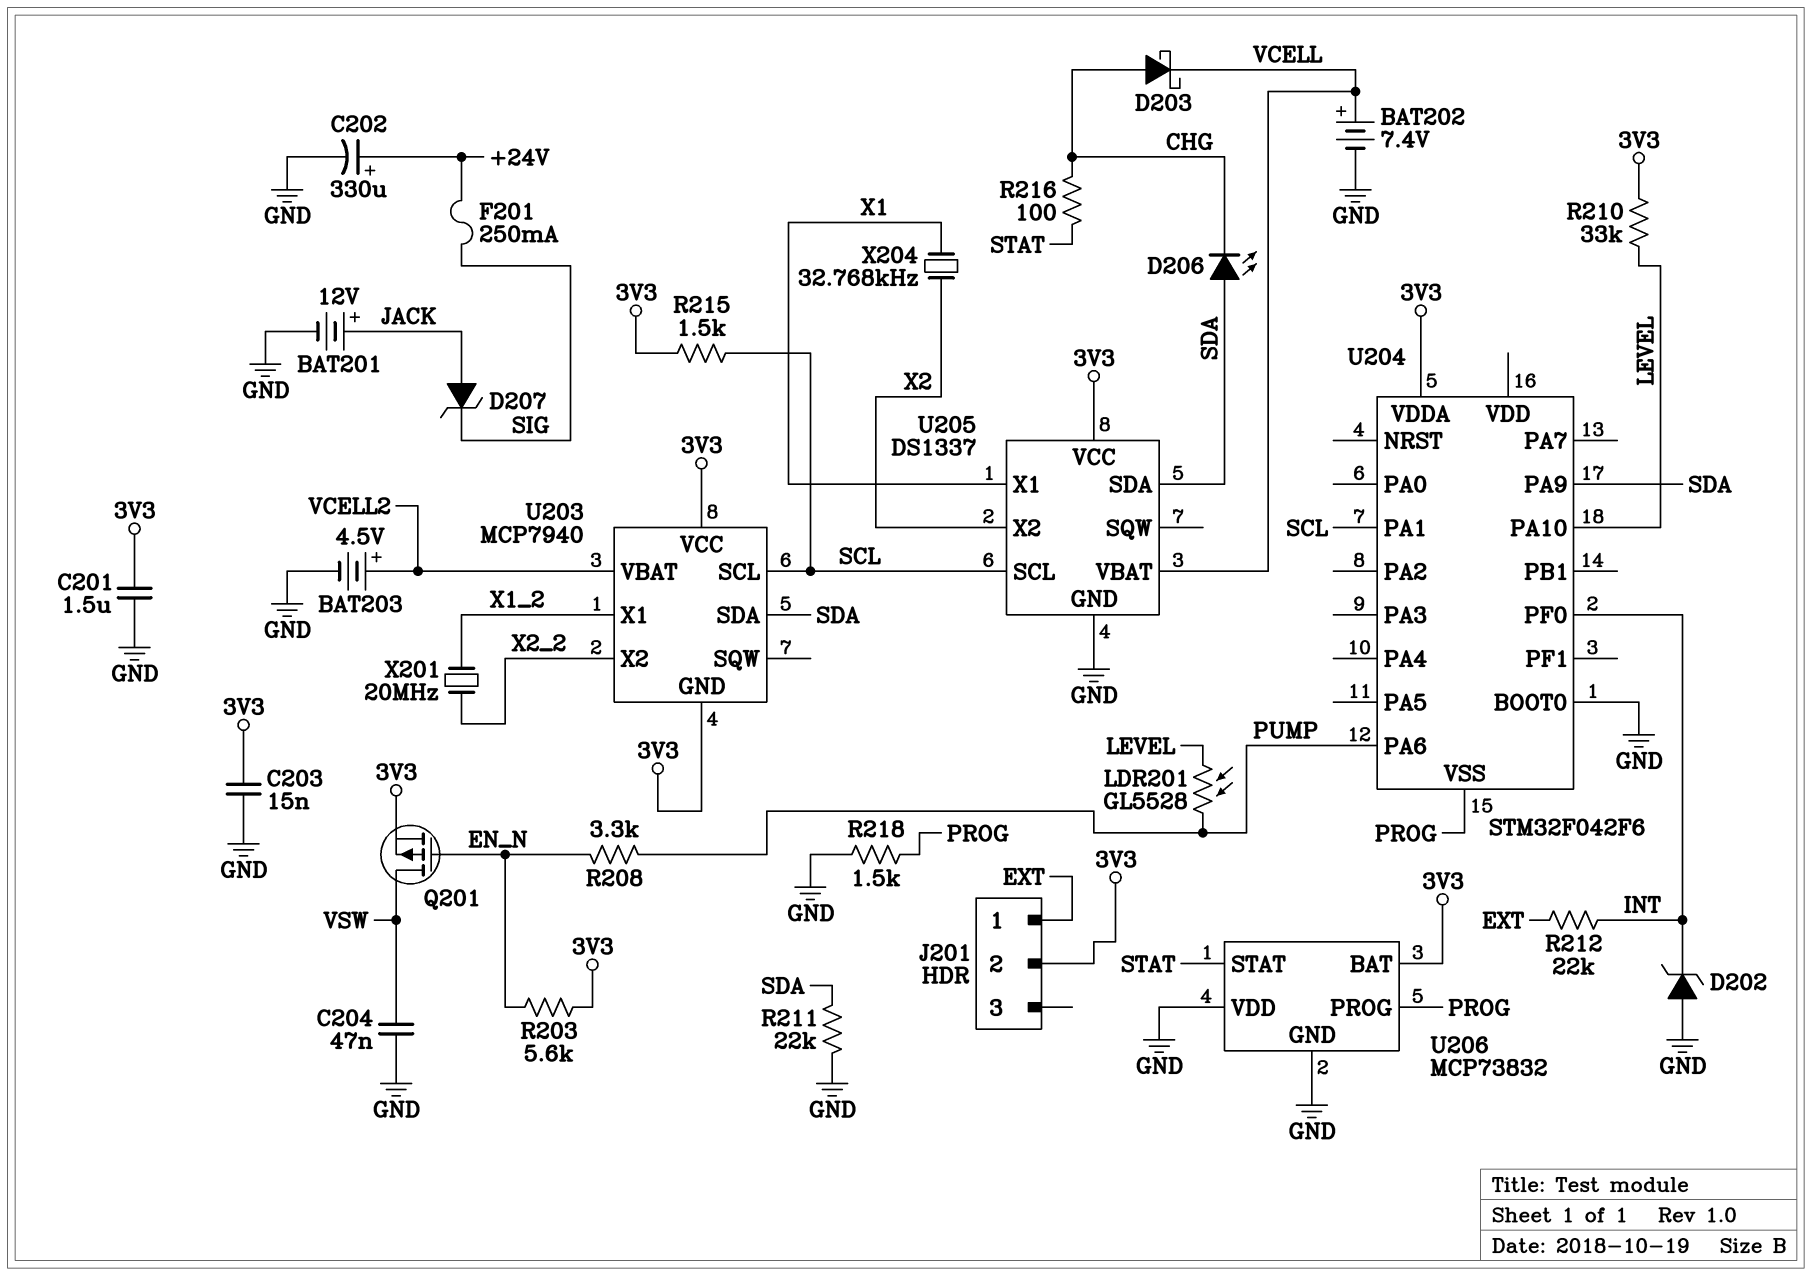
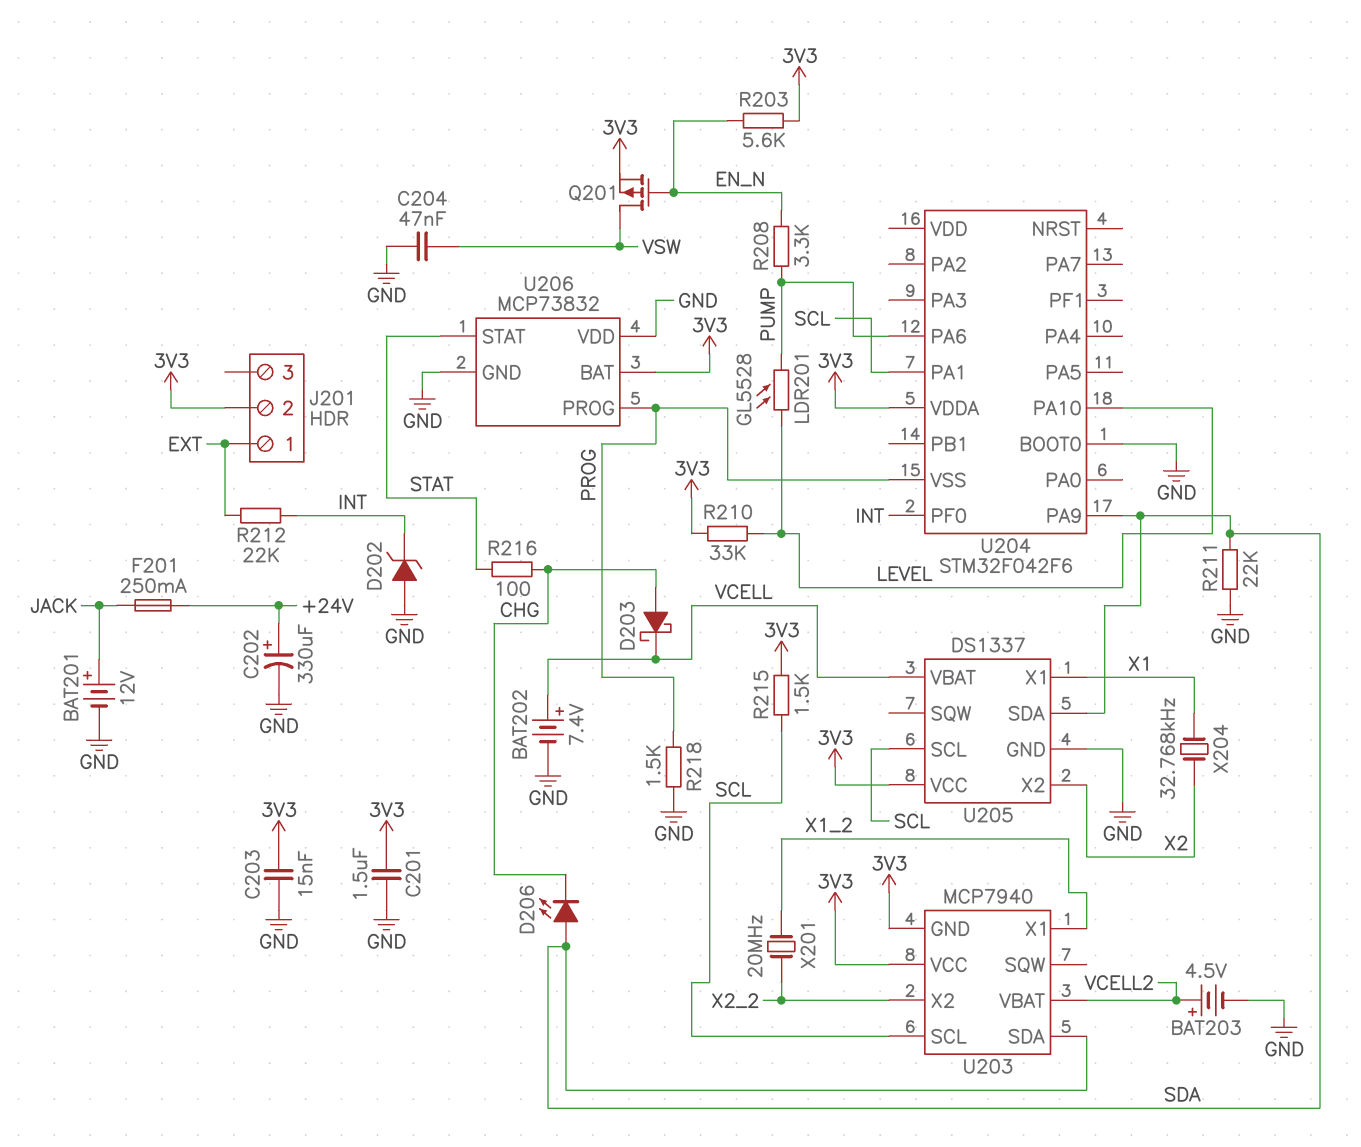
D207: zener (A JACK, K SIG) -> none
F201: 250mA (+24V, SIG) -> 250mA (+24V, JACK)

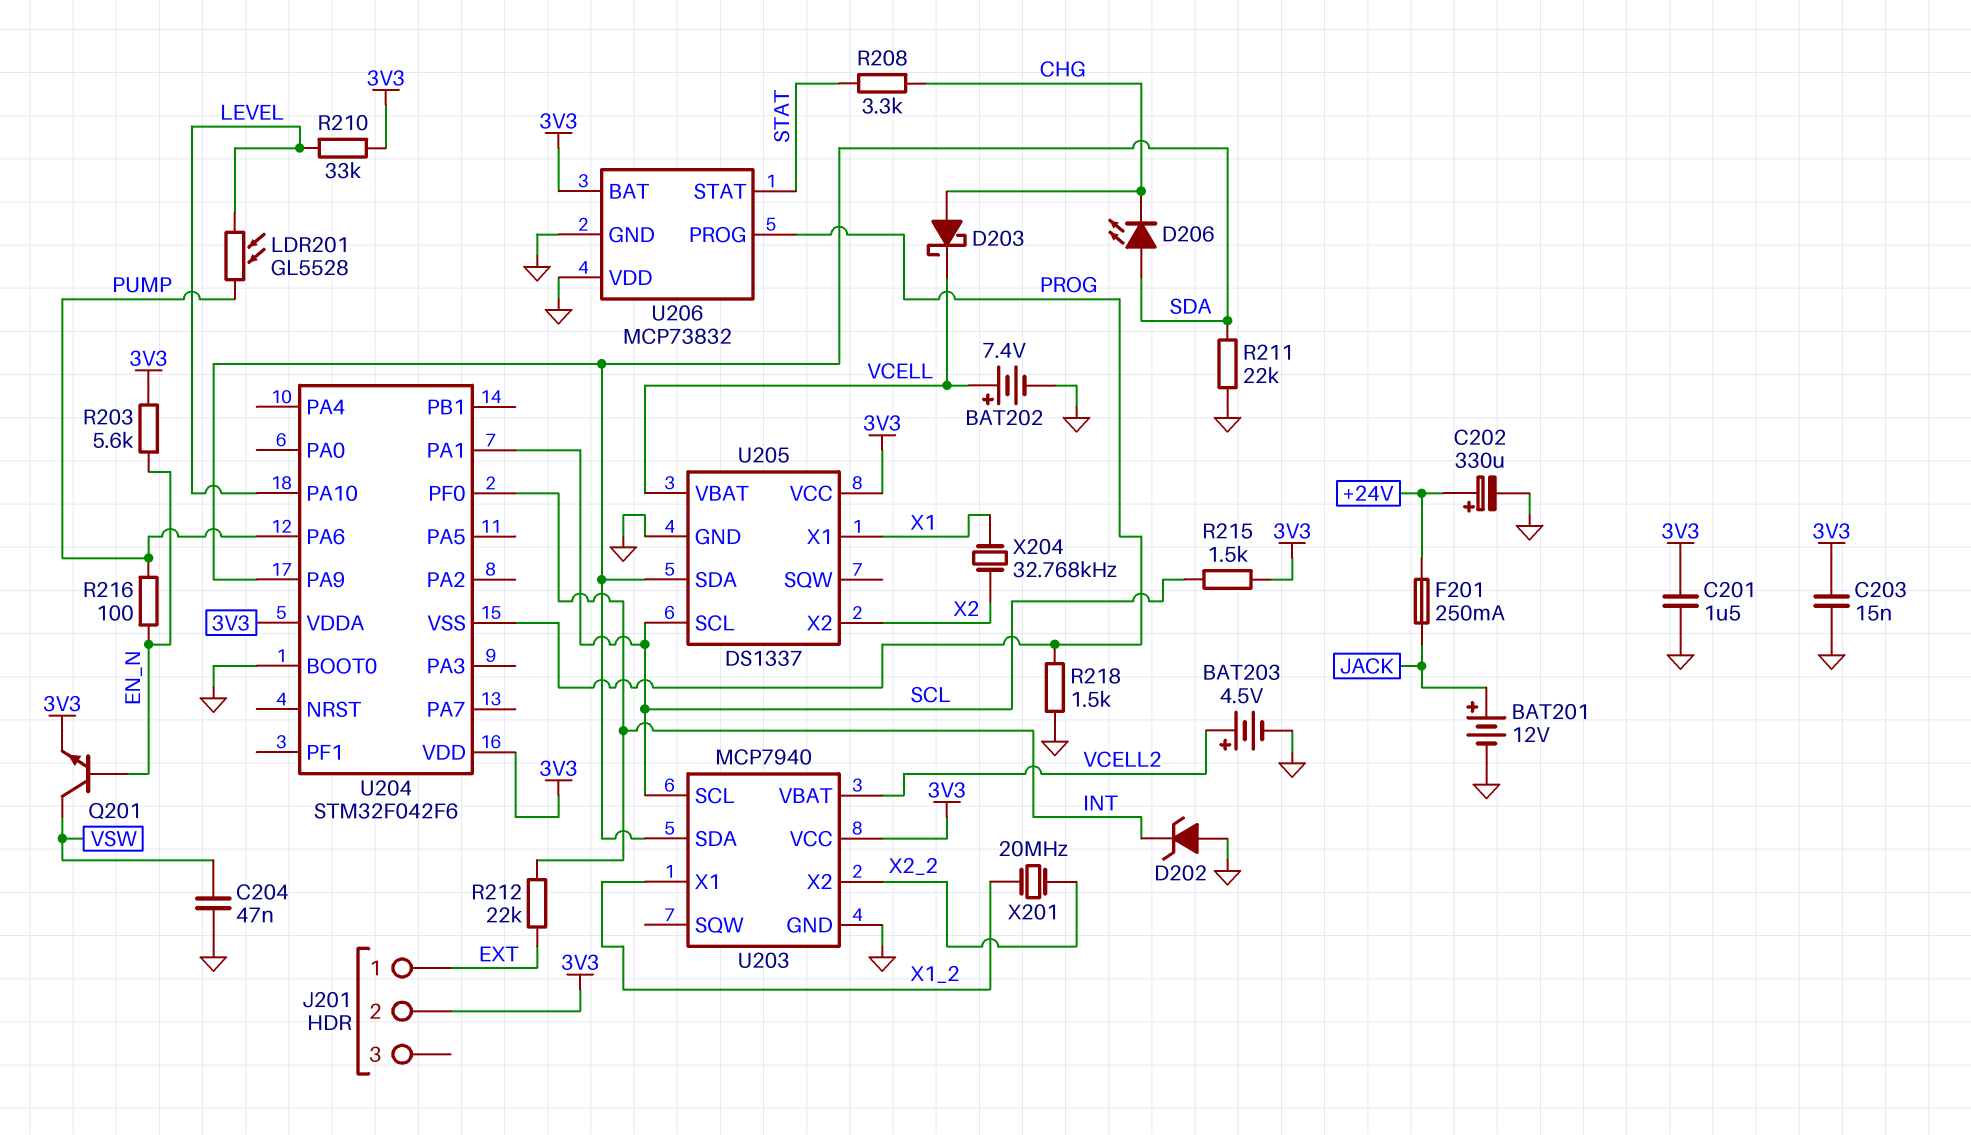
Q201: PMOS (G EN_N, D VSW, S 3V3) -> NPN (B EN_N, C VSW, E 3V3)
R208: 3.3k (EN_N, PUMP) -> 3.3k (CHG, STAT)
R216: 100 (CHG, STAT) -> 100 (EN_N, PUMP)
U203 pin GND: 3V3 -> GND
U204 pin VDD: none -> 3V3

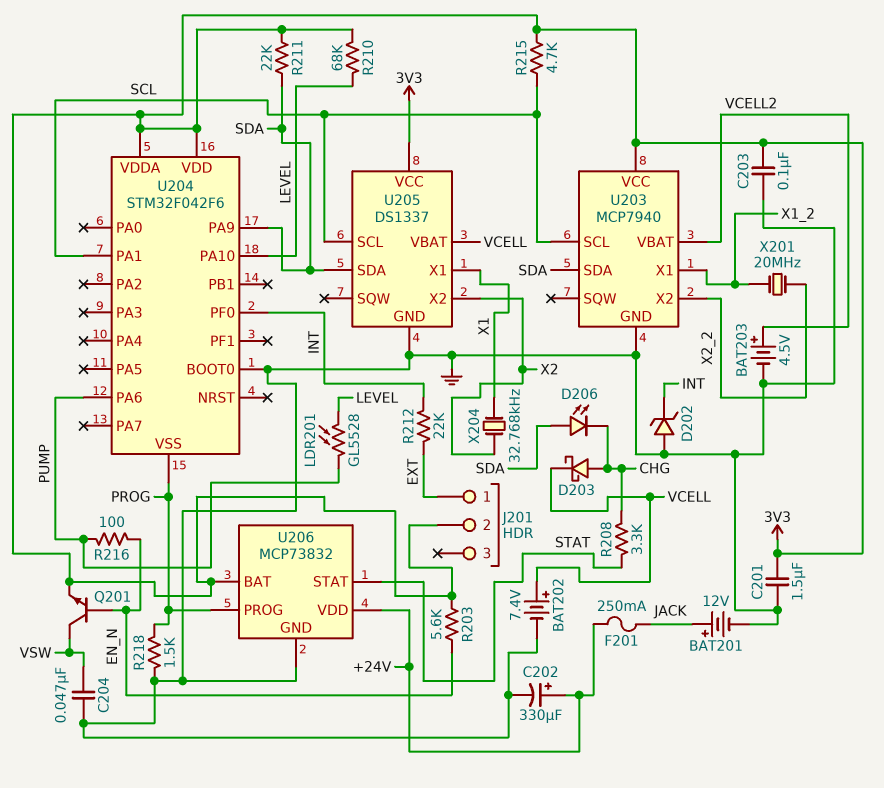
C203: 15nF (3V3, GND) -> 100nF (3V3, GND)
R210: 33k (3V3, LEVEL) -> 68k (3V3, LEVEL)
R211: 22k (GND, SDA) -> 22k (3V3, SDA)
R215: 1.5k (3V3, SCL) -> 4.7k (3V3, SCL)
U206 pin VDD: GND -> +24V

